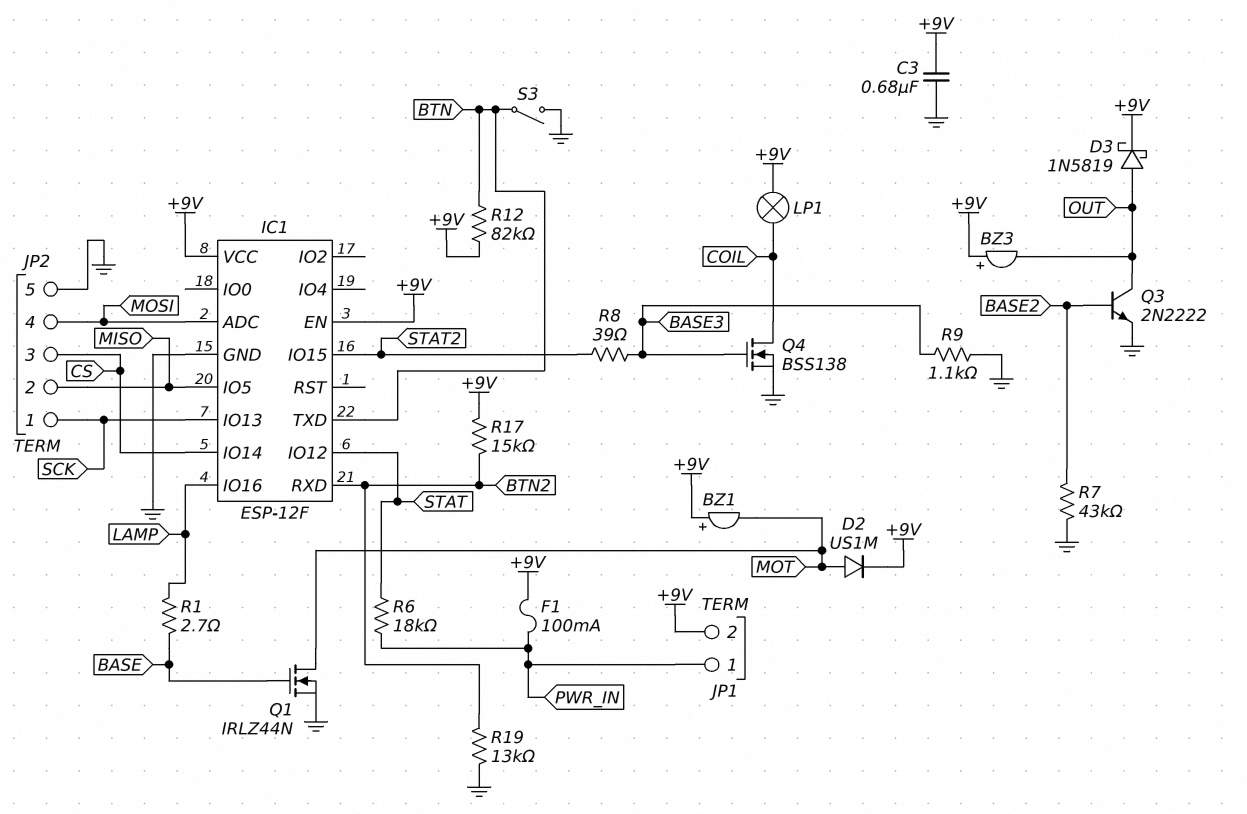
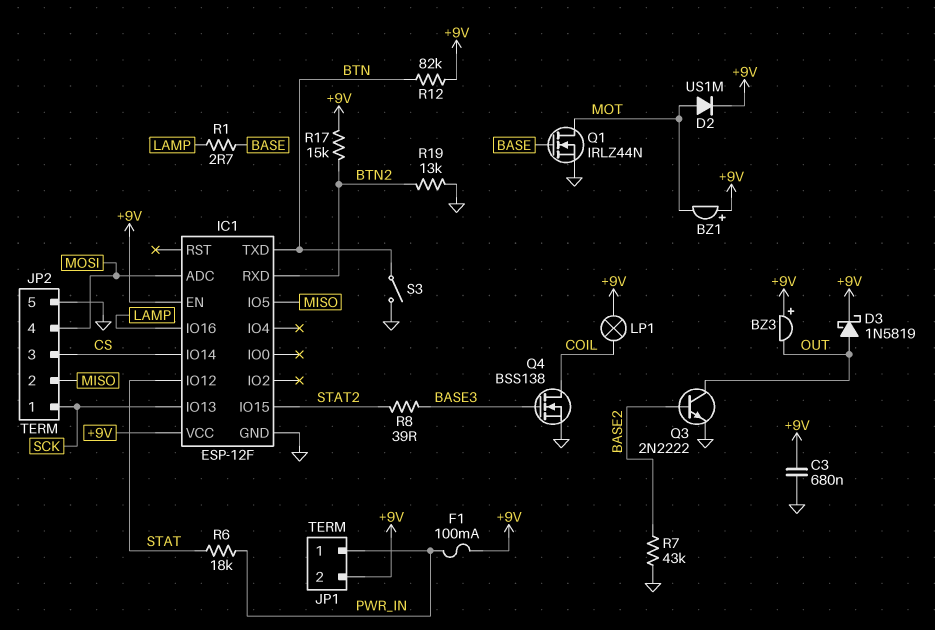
R9: 1.1k (BASE3, GND) -> none

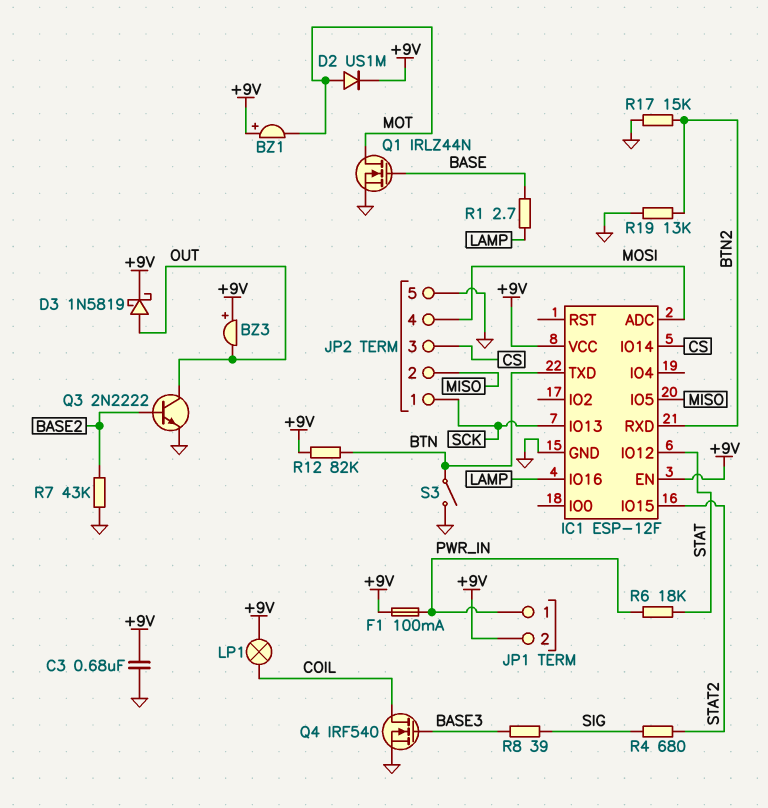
Q4: NMOS BSS138 (G BASE3, D COIL, S GND) -> NMOS IRF540 (G BASE3, D COIL, S GND)
R4: none -> 680 (SIG, STAT2)
R8: 39 (BASE3, STAT2) -> 39 (BASE3, SIG)
R17: 15k (+9V, BTN2) -> 15k (BTN2, GND)

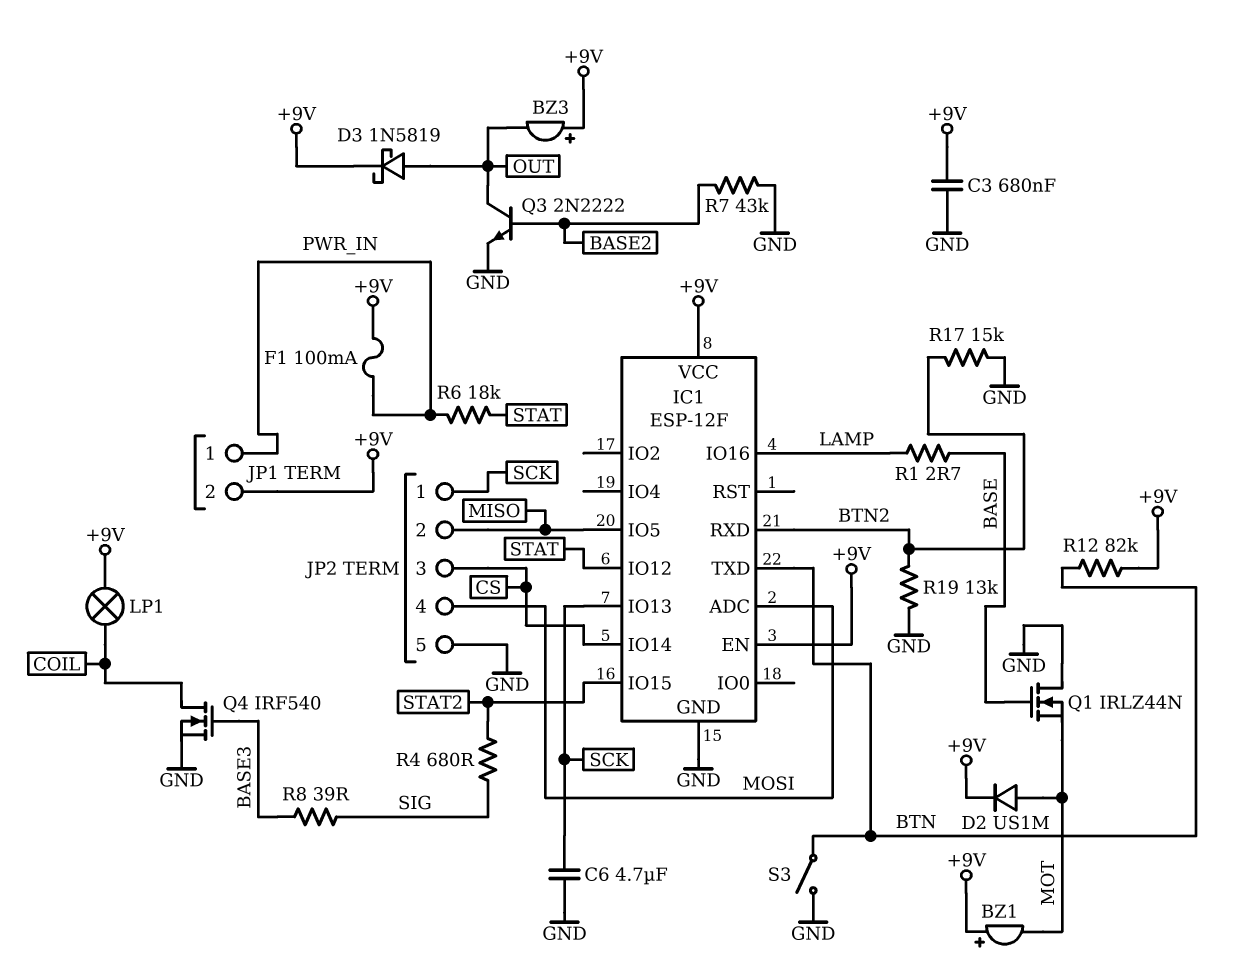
C6: none -> 4.7uF (GND, SCK)
Q1: NMOS IRLZ44N (G BASE, D MOT, S GND) -> NMOS IRLZ44N (G BASE, D GND, S MOT)

